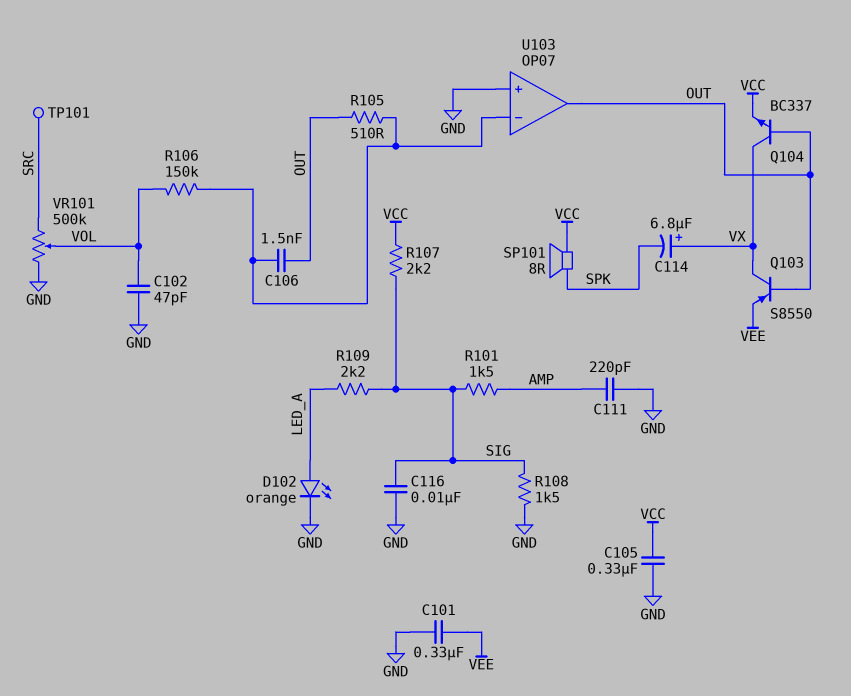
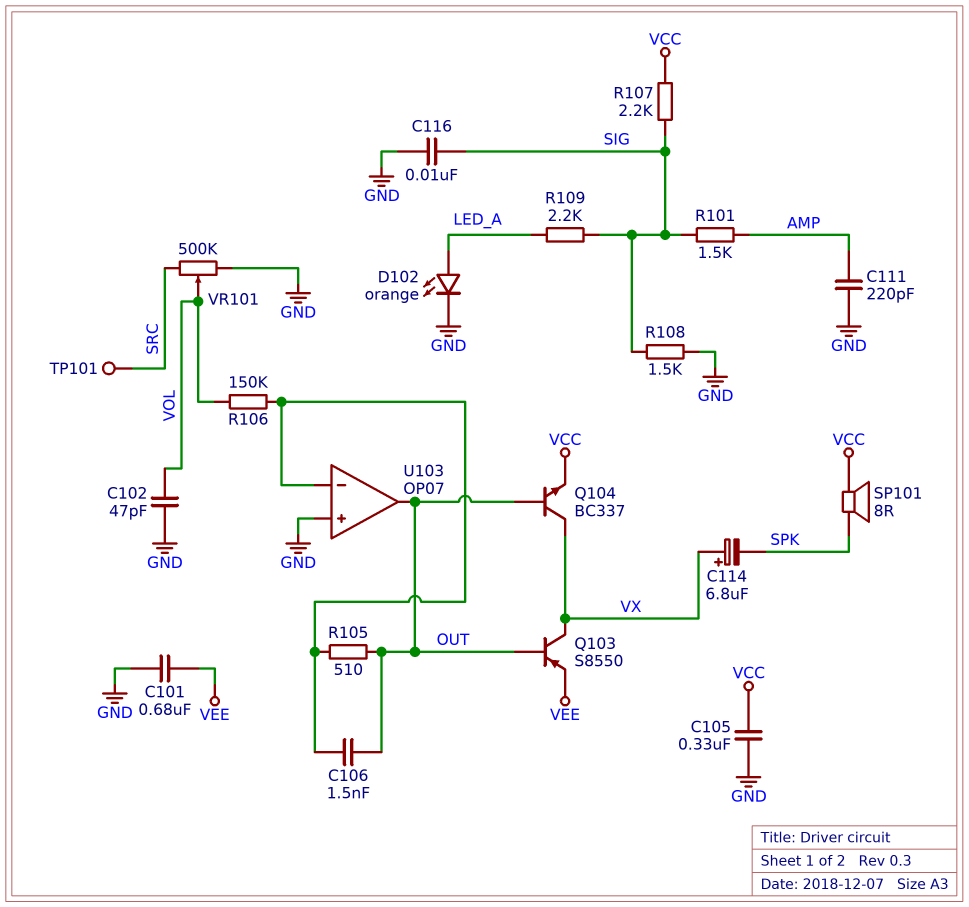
C101: 330nF (GND, VEE) -> 680nF (GND, VEE)

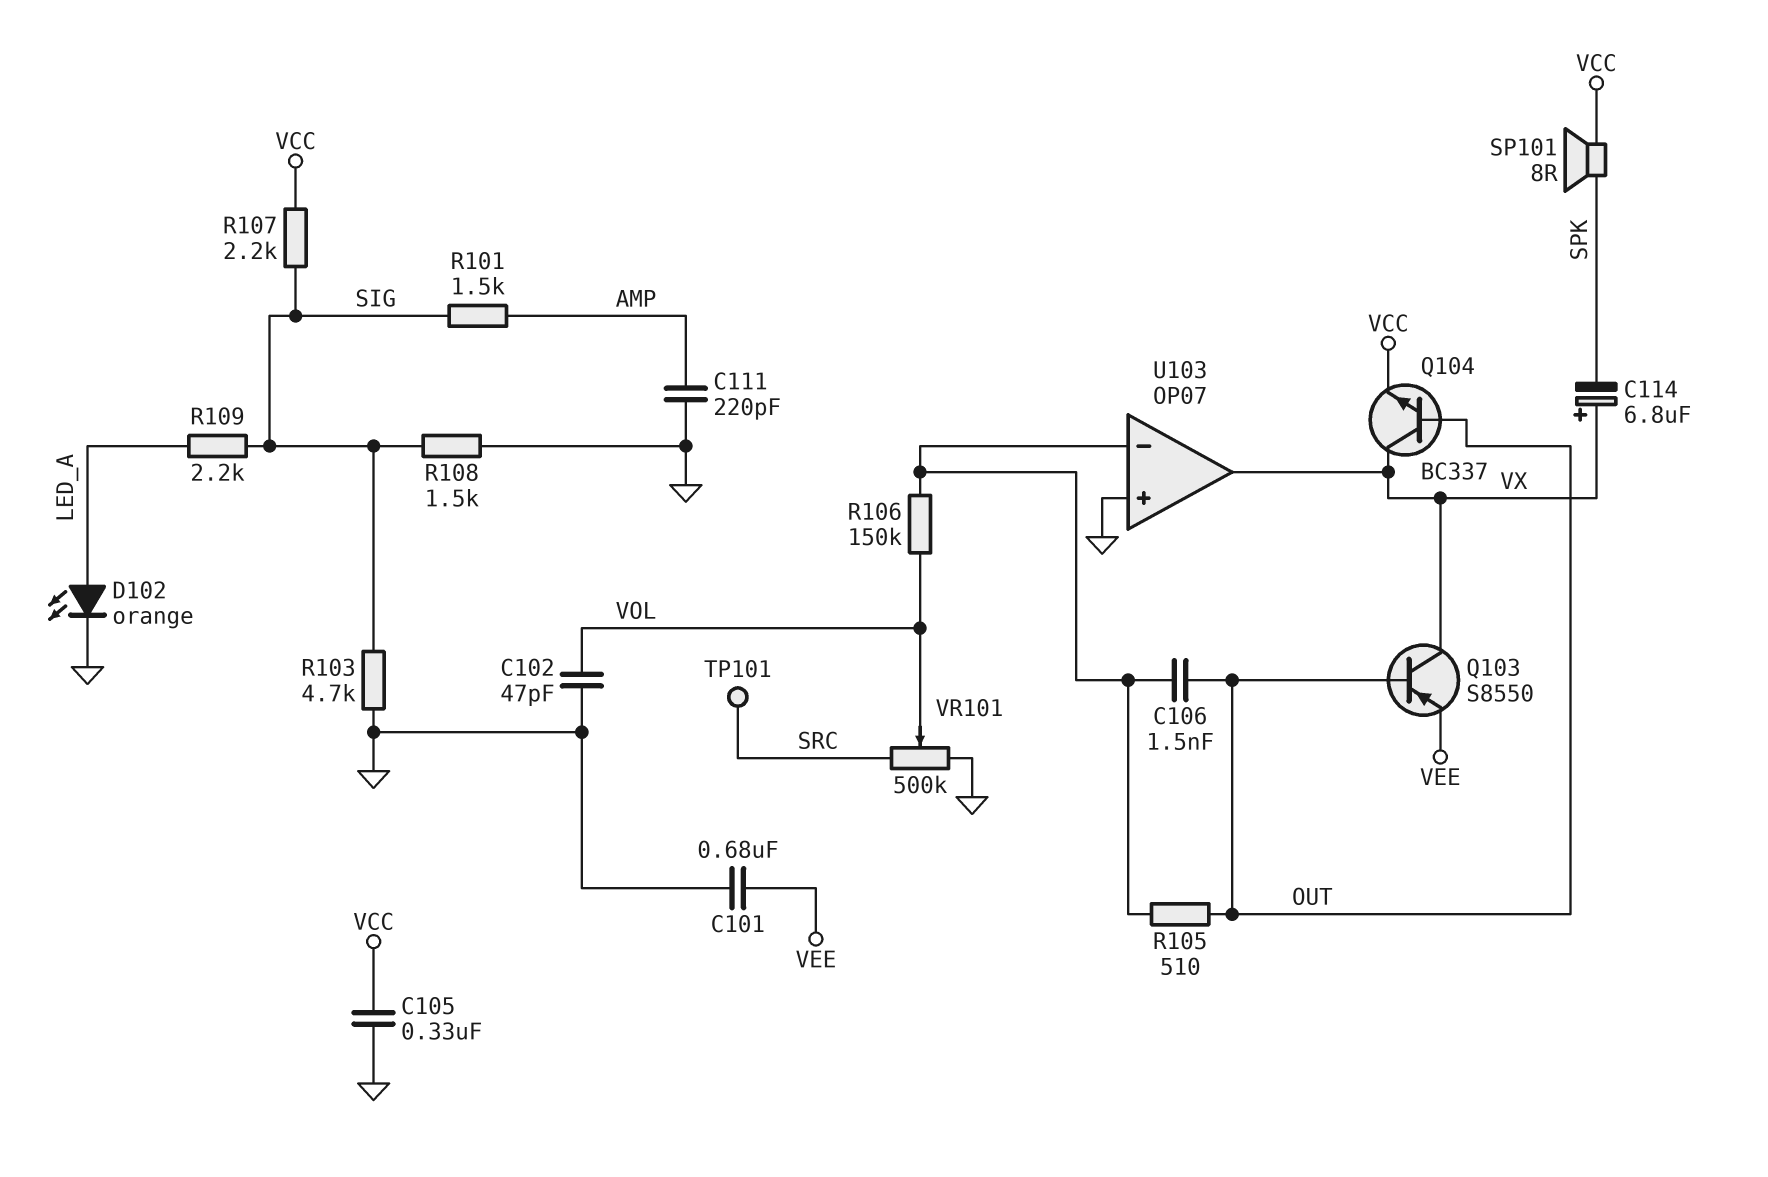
C116: 10nF (GND, SIG) -> none
R103: none -> 4.7k (GND, SIG)
U103 pin out: OUT -> VX

